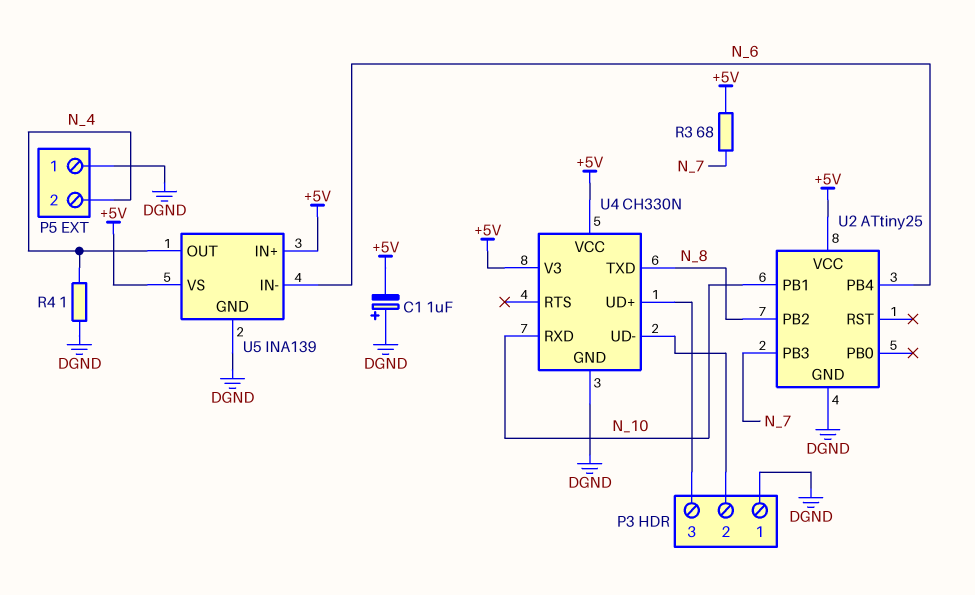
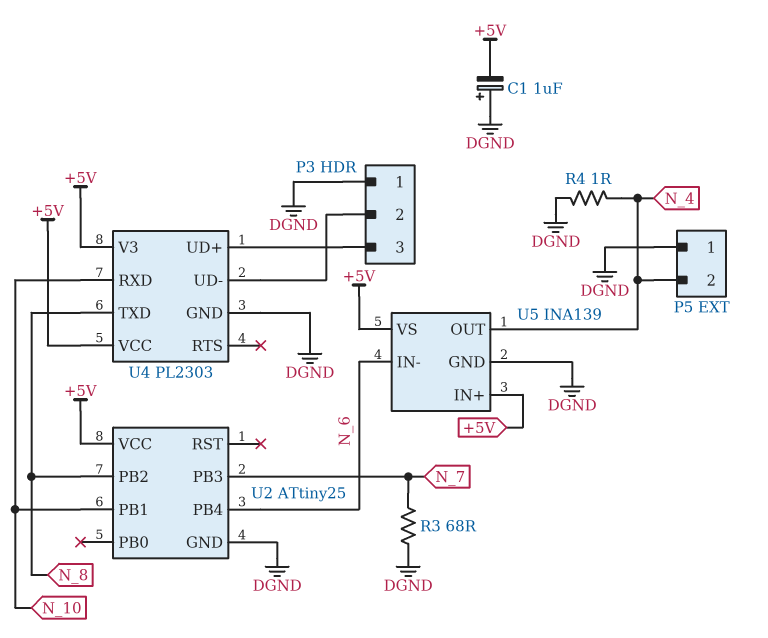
R3: 68 (+5V, N_7) -> 68 (DGND, N_7)
U4: CH330N -> PL2303

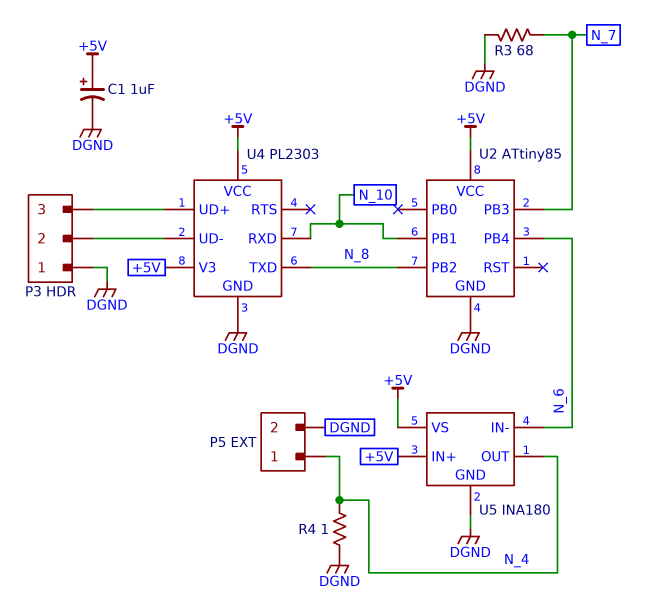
C1: 1uF (plus DGND, minus +5V) -> 1uF (plus +5V, minus DGND)
P5 pin 1: DGND -> N_4
P5 pin 2: N_4 -> DGND
U2: ATtiny25 -> ATtiny85
U5: INA139 -> INA180

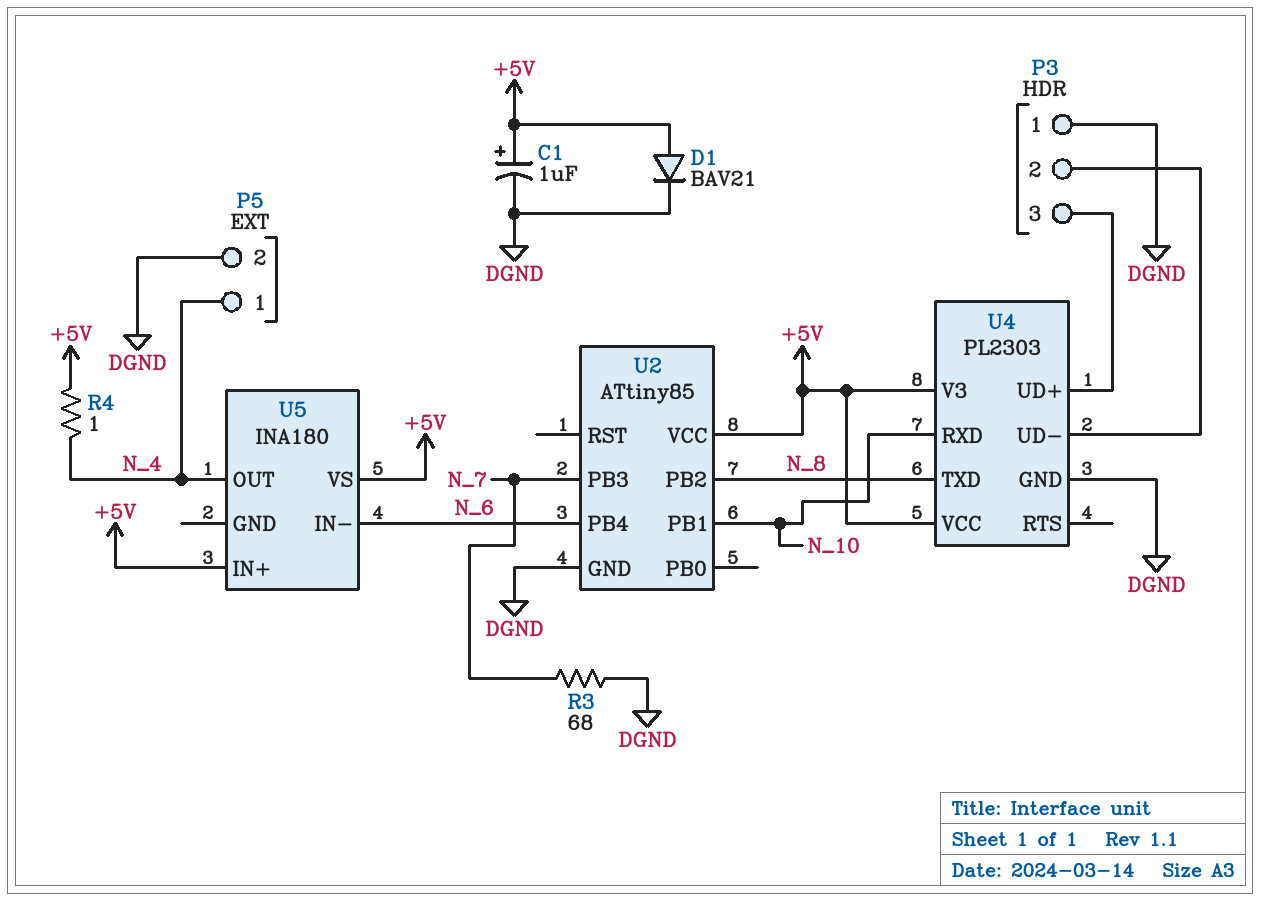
D1: none -> diode BAV21 (A +5V, K DGND)
R4: 1 (DGND, N_4) -> 1 (+5V, N_4)
U5 pin GND: DGND -> none

